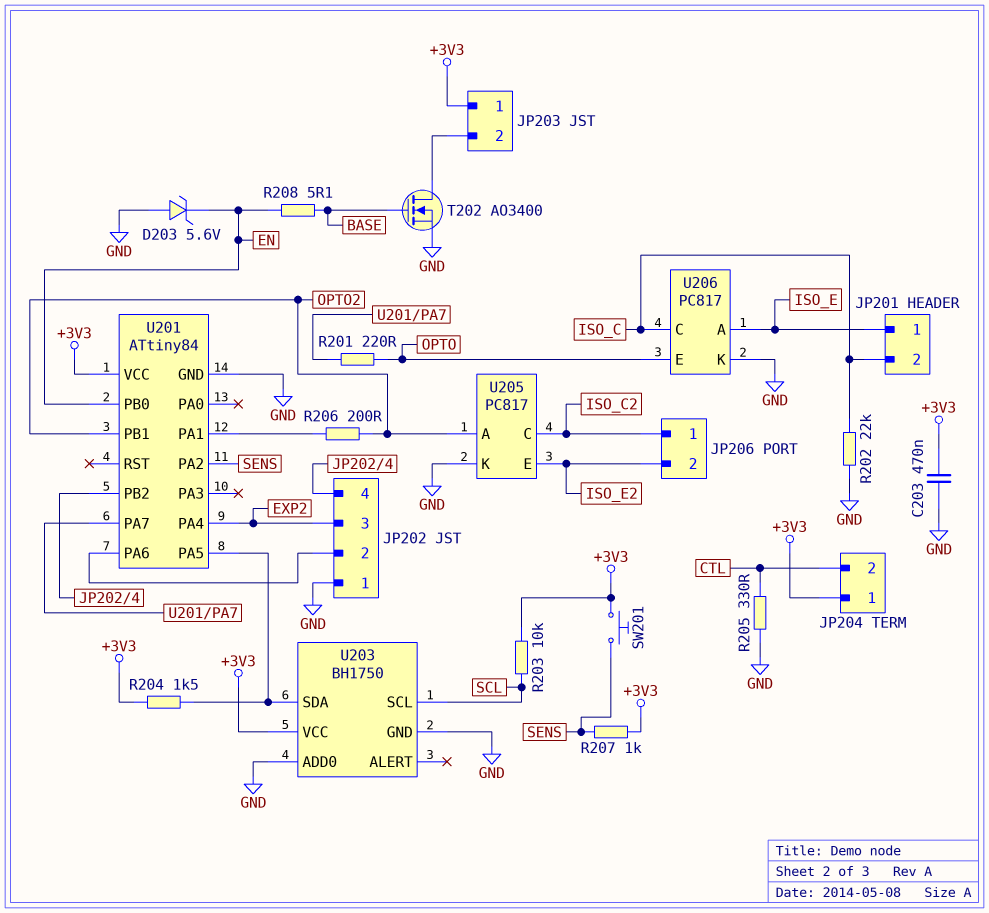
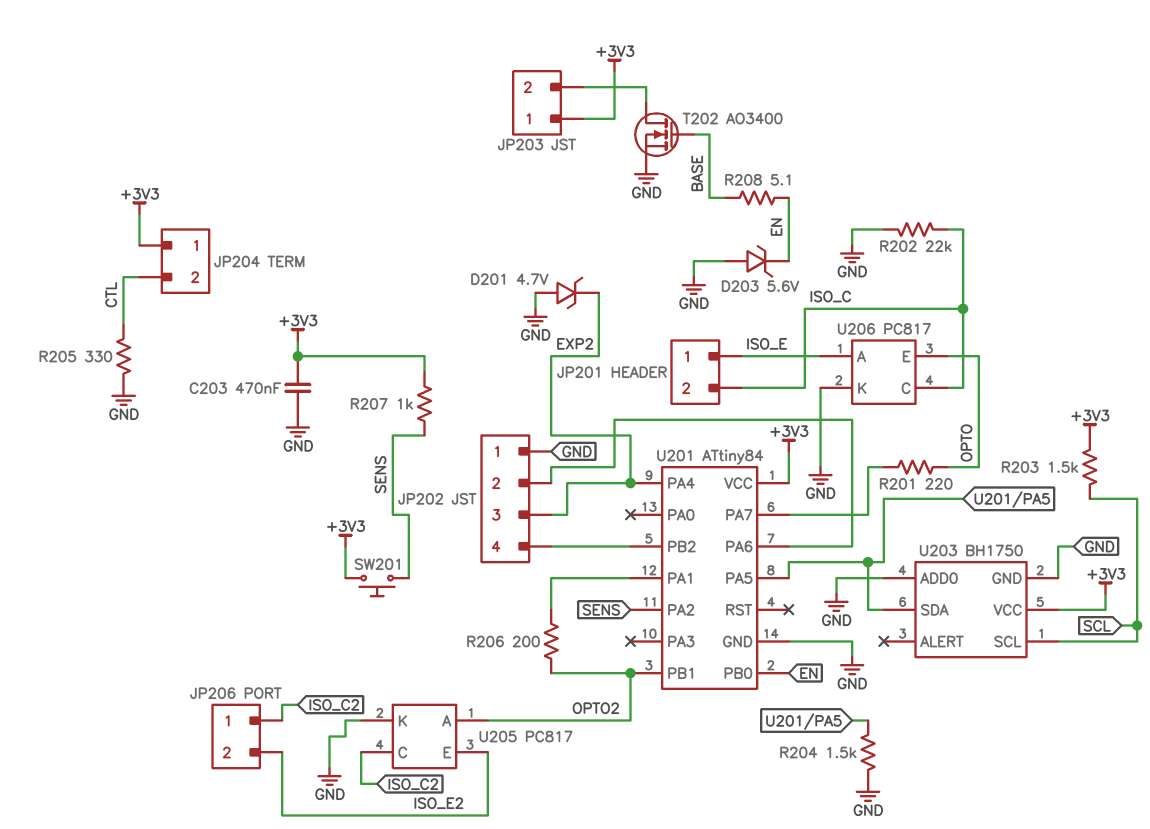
D201: none -> zener 4.7V (A GND, K EXP2)
R203: 10k (+3V3, SCL) -> 1.5k (+3V3, SCL)
R204: 1.5k (+3V3, U201/PA5) -> 1.5k (GND, U201/PA5)

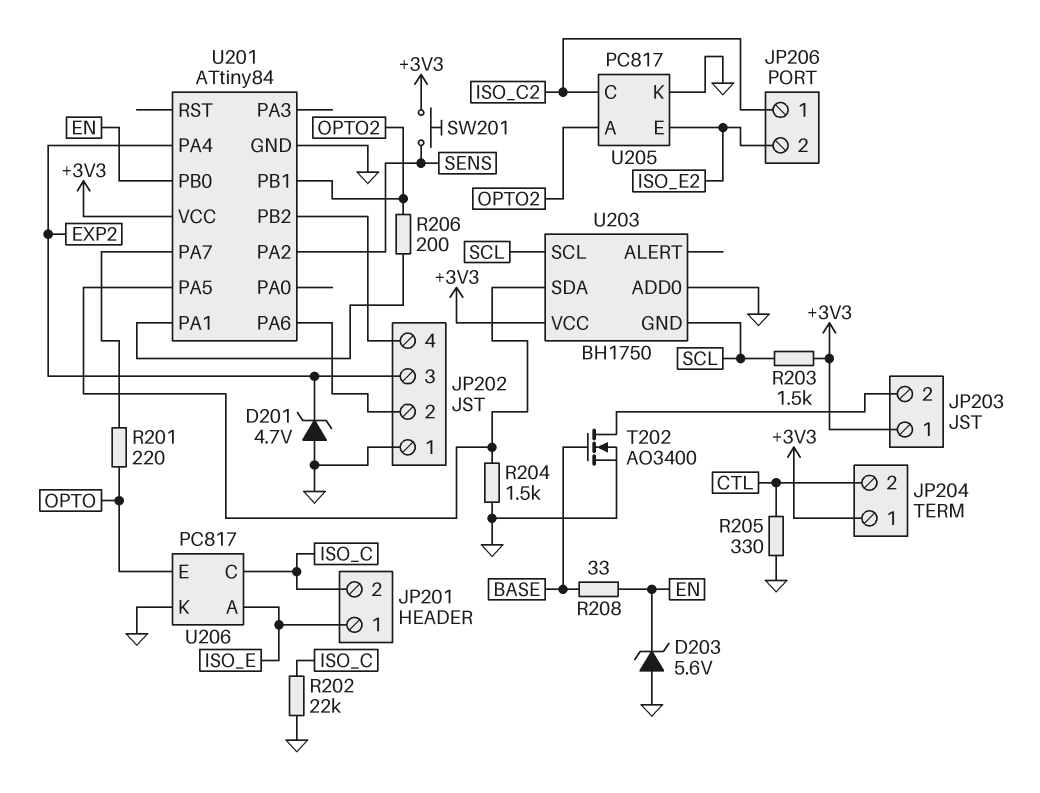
C203: 470nF (+3V3, GND) -> none
R207: 1k (+3V3, SENS) -> none
R208: 5.1 (BASE, EN) -> 33 (BASE, EN)
U203 pin GND: GND -> SCL

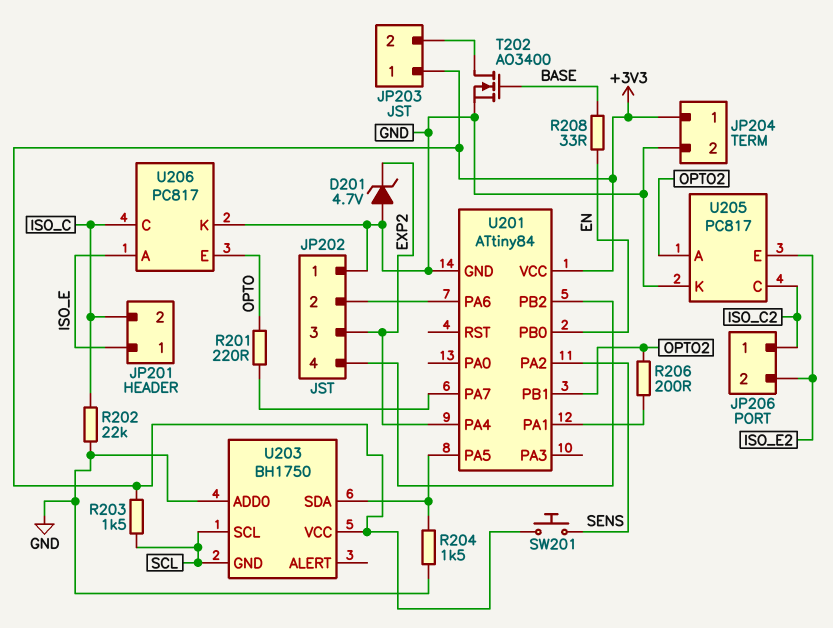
D203: zener 5.6V (A GND, K EN) -> none
JP204 pin 2: CTL -> GND
R205: 330 (CTL, GND) -> none

